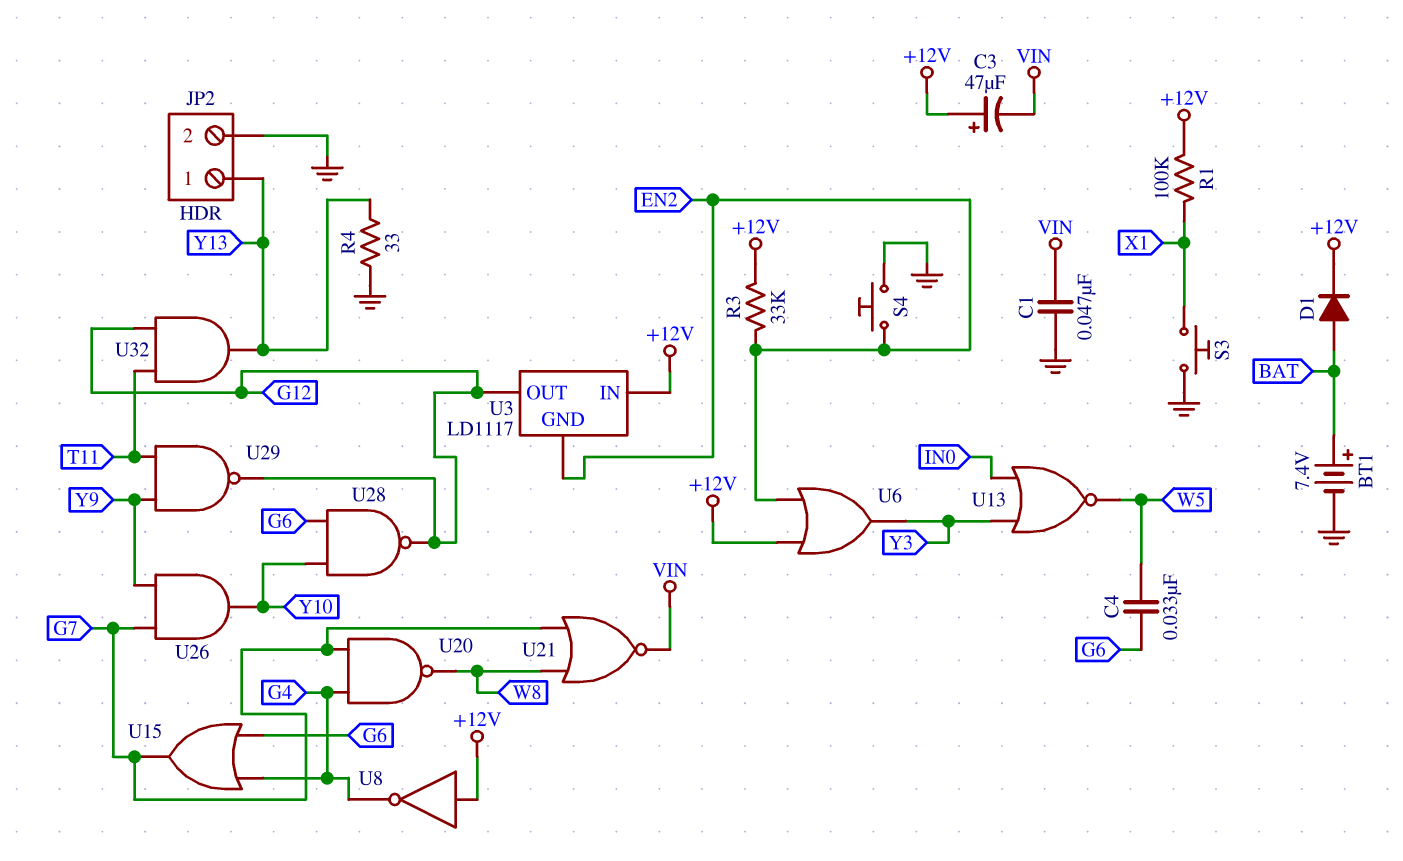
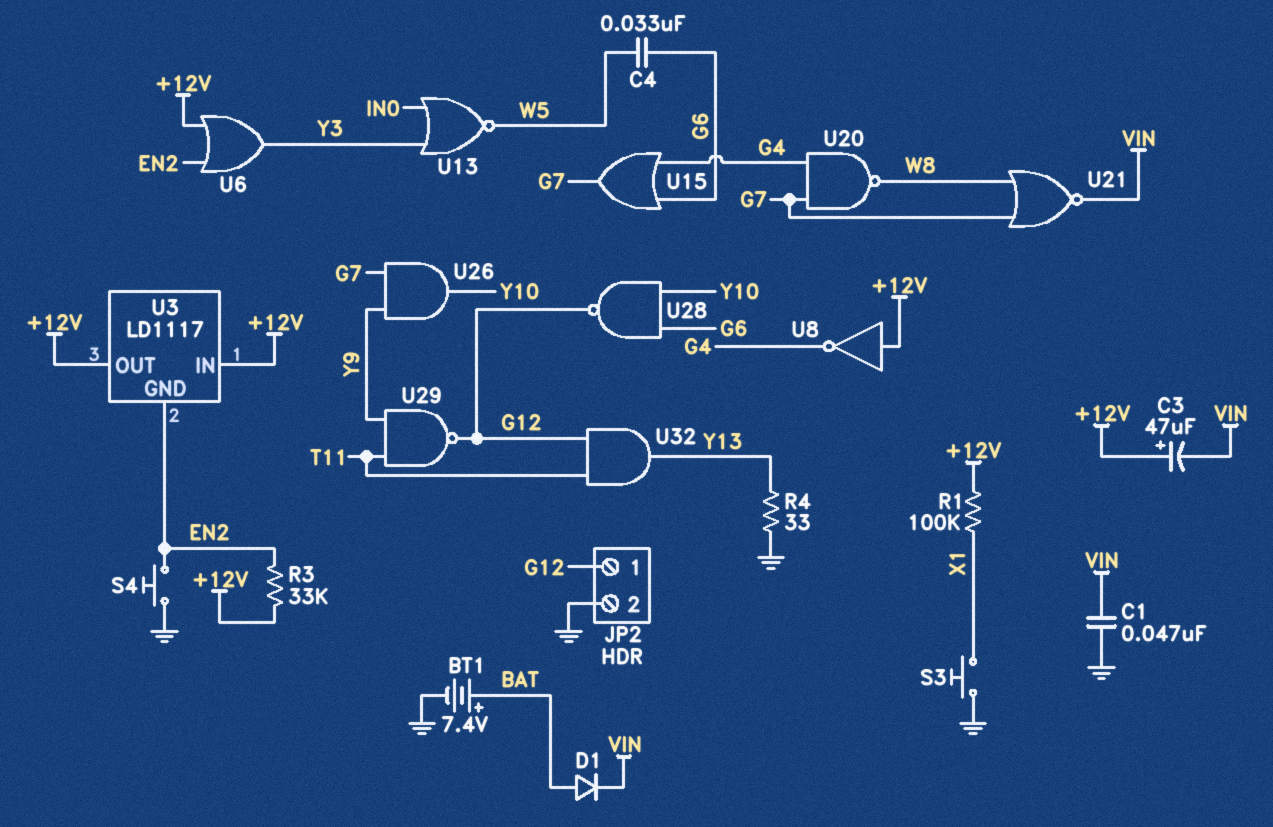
D1: diode (A BAT, K +12V) -> diode (A BAT, K VIN)
JP2 pin 1: Y13 -> G12
U3 pin OUT: G12 -> +12V

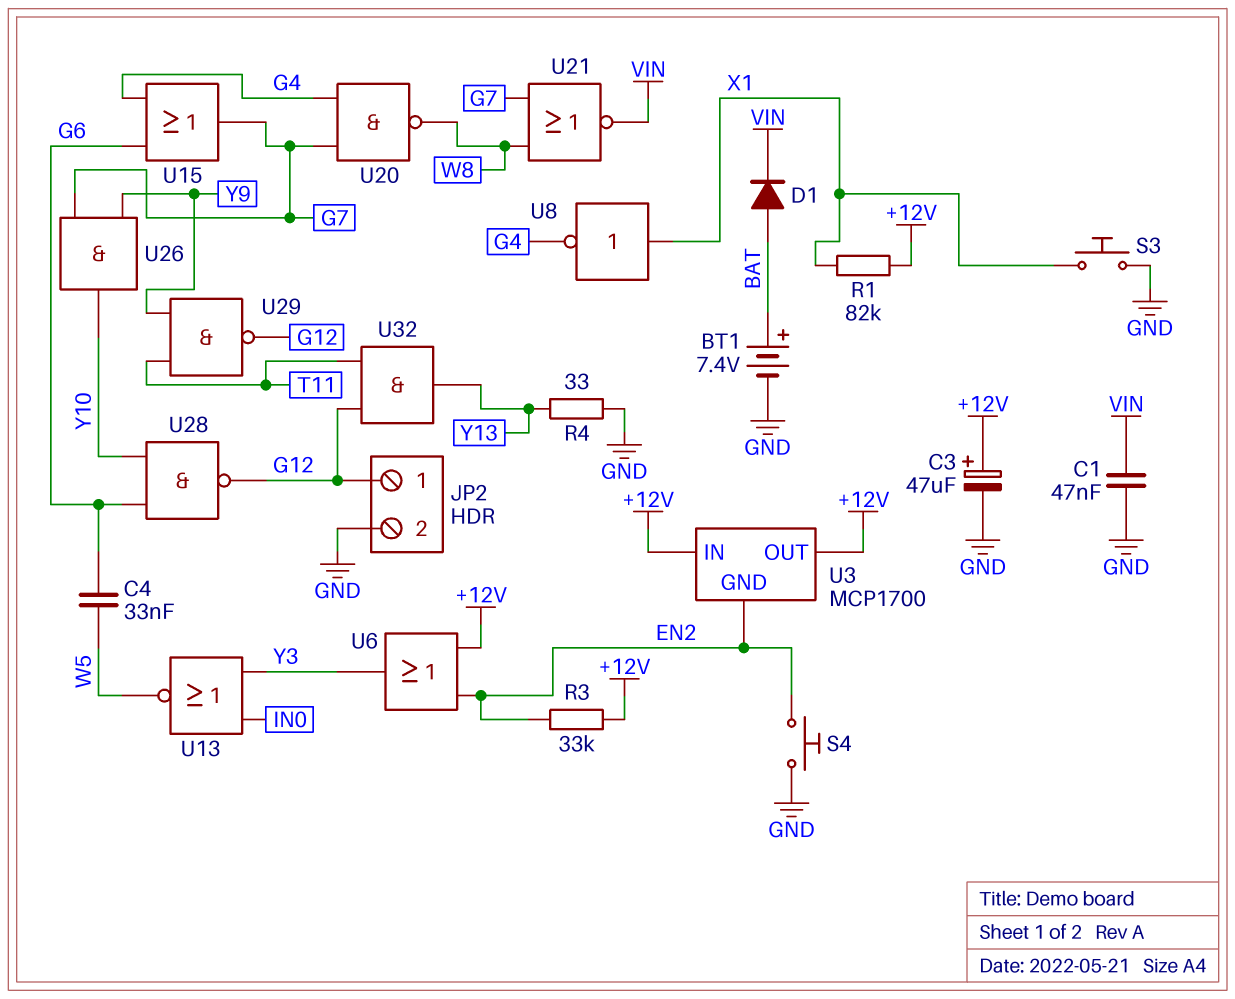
C3: 47uF (plus +12V, minus VIN) -> 47uF (plus +12V, minus GND)
R1: 100k (+12V, X1) -> 82k (+12V, X1)
U3: LD1117 -> MCP1700
U8: NOT (in +12V, out G4) -> NOT (in X1, out G4)

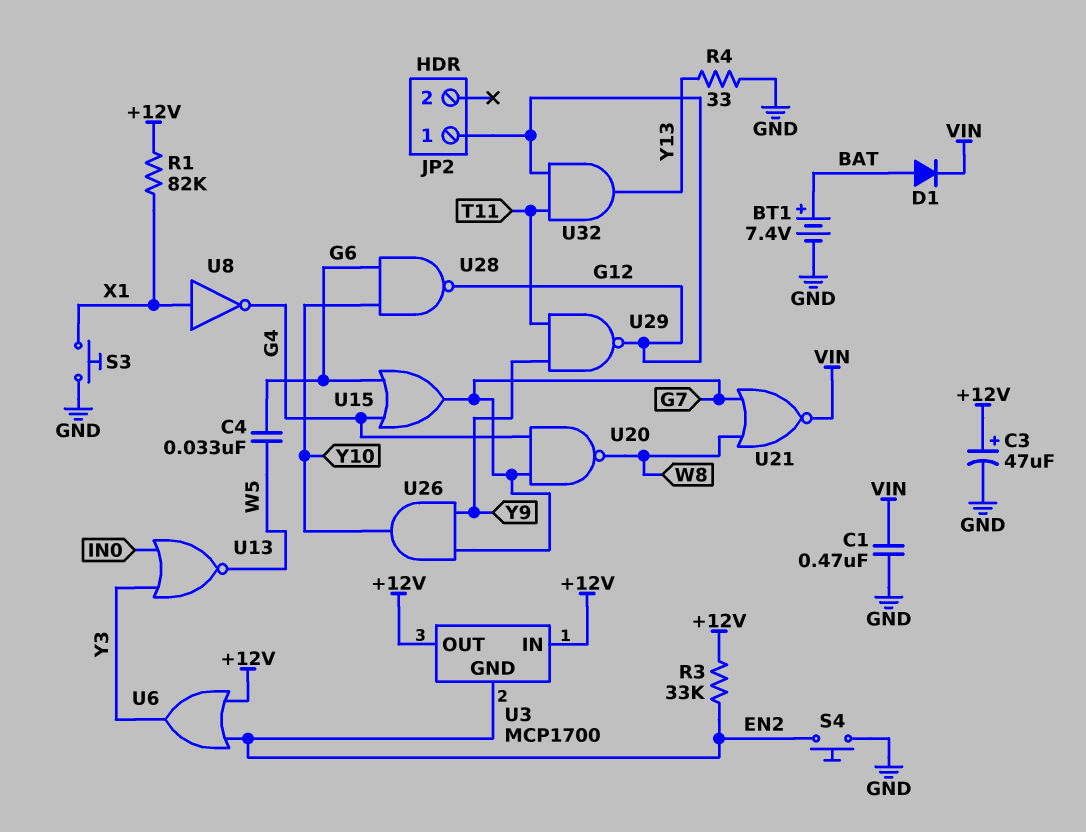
C1: 47nF (GND, VIN) -> 470nF (GND, VIN)
JP2 pin 2: GND -> none

